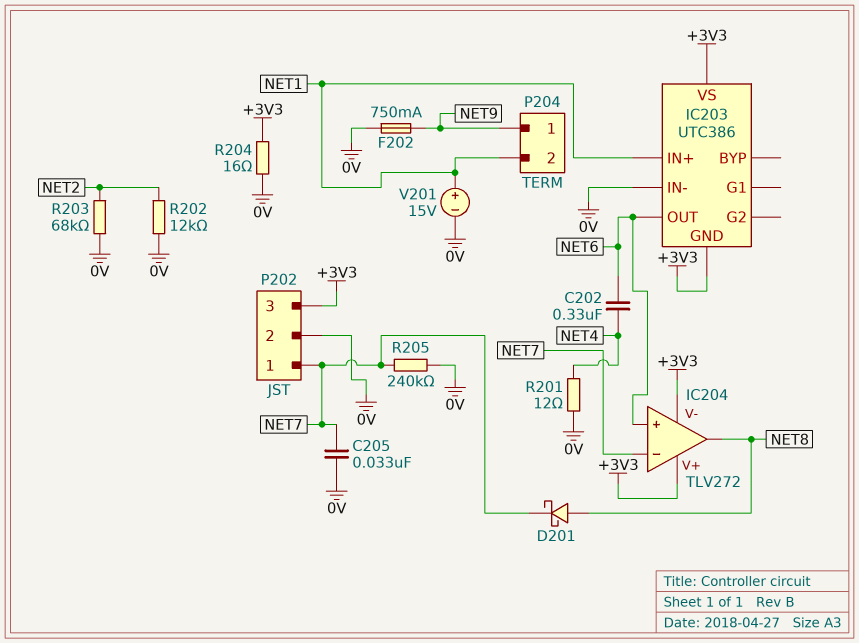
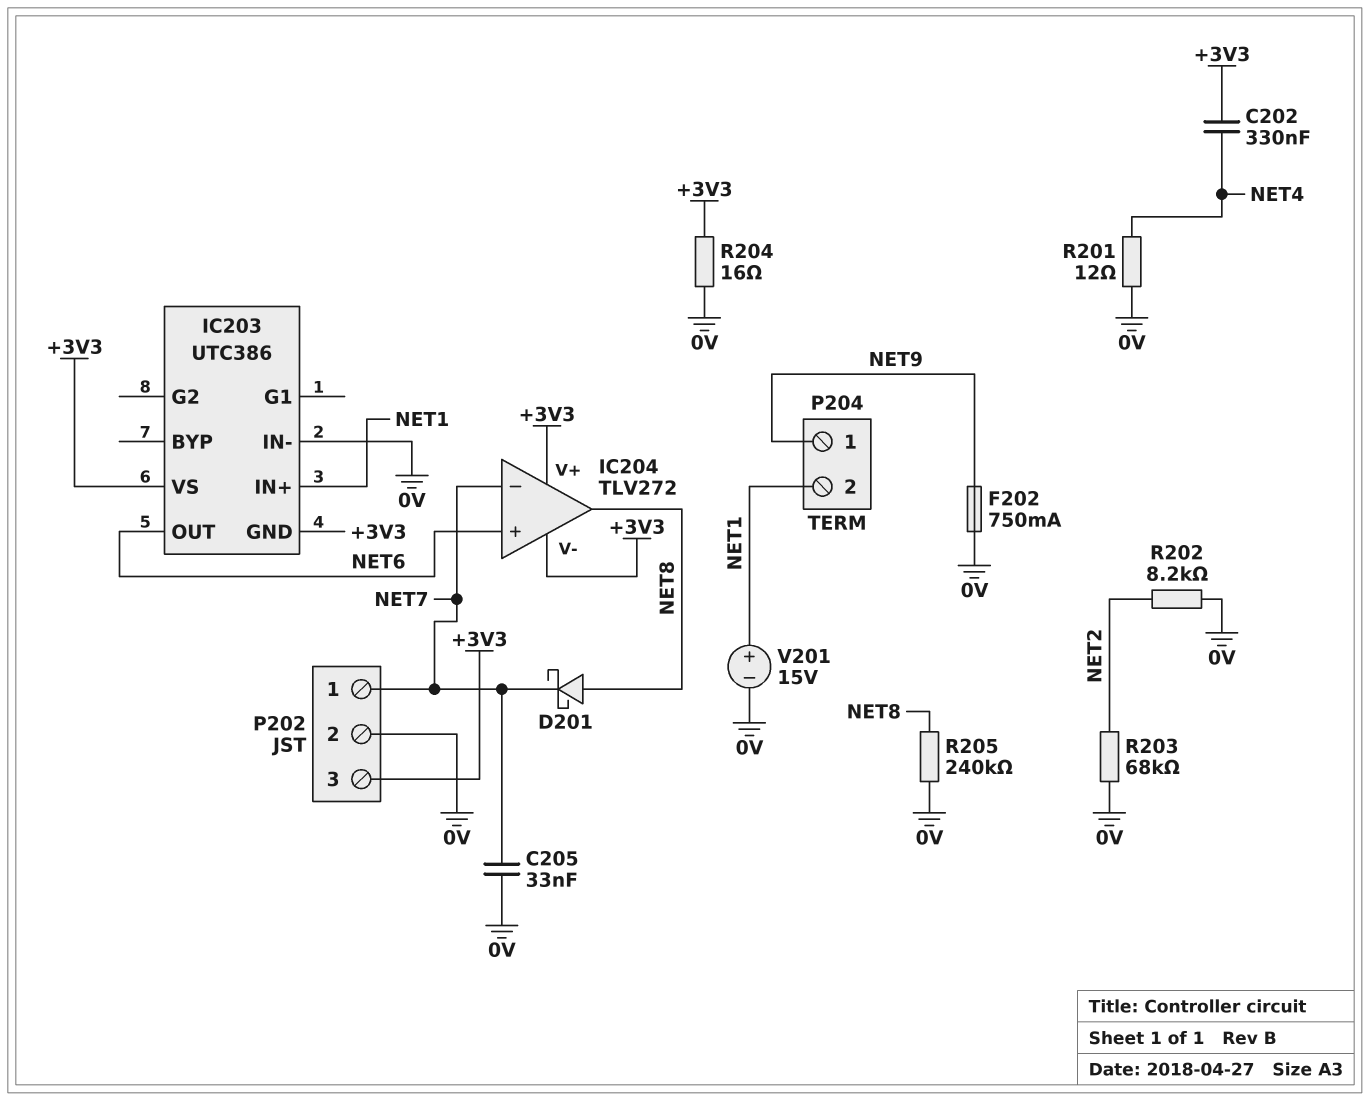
C202: 330nF (NET4, NET6) -> 330nF (+3V3, NET4)
R202: 12k (0V, NET2) -> 8.2k (0V, NET2)
R205: 240k (0V, NET7) -> 240k (0V, NET8)

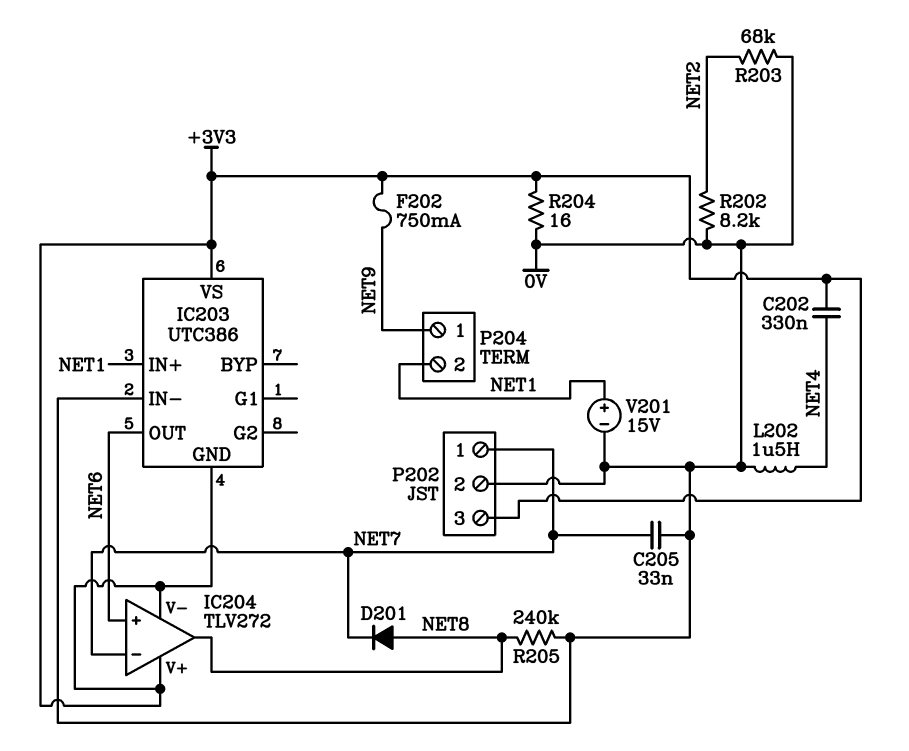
D201: schottky (A NET8, K NET7) -> diode (A NET8, K NET7)
F202: 750mA (0V, NET9) -> 750mA (+3V3, NET9)
L202: none -> 1.5uH (0V, NET4)
R201: 12 (0V, NET4) -> none

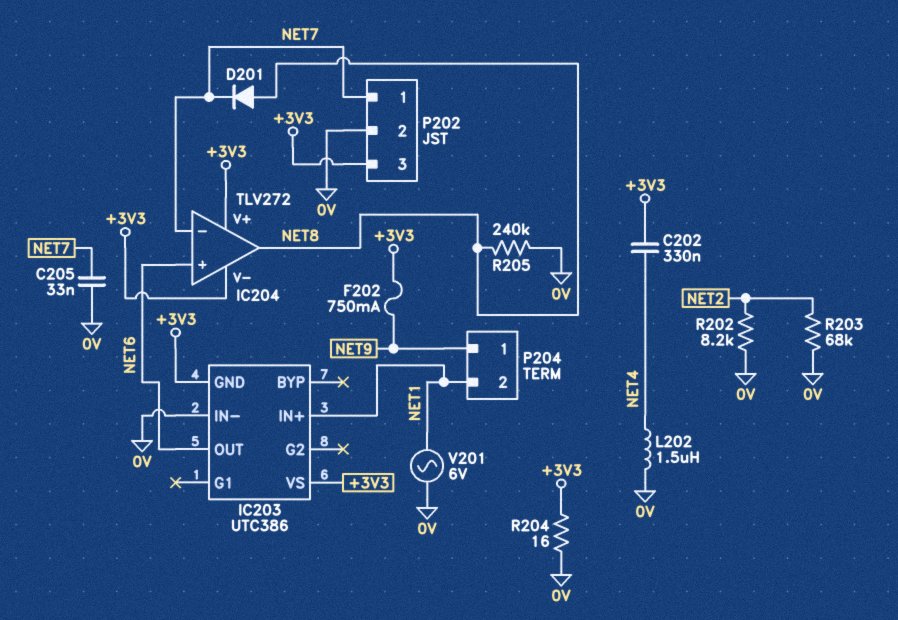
V201: 15V (plus NET1, minus 0V) -> AC 6V (0V, NET1)

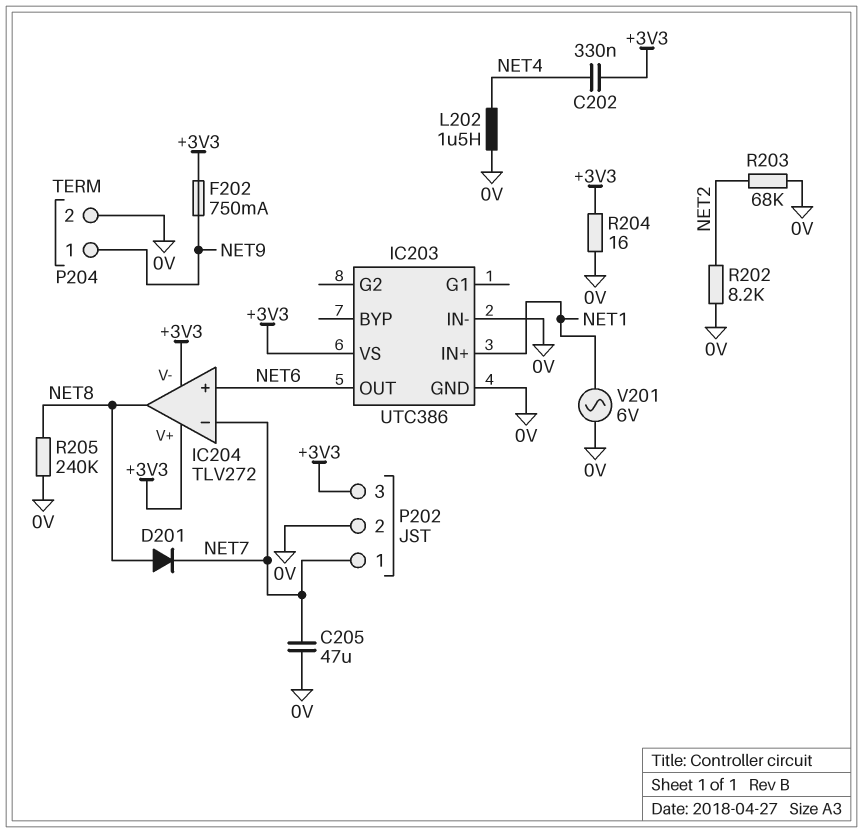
C205: 33nF (0V, NET7) -> 47uF (0V, NET7)
IC203 pin GND: +3V3 -> 0V
P204 pin 2: NET1 -> 0V

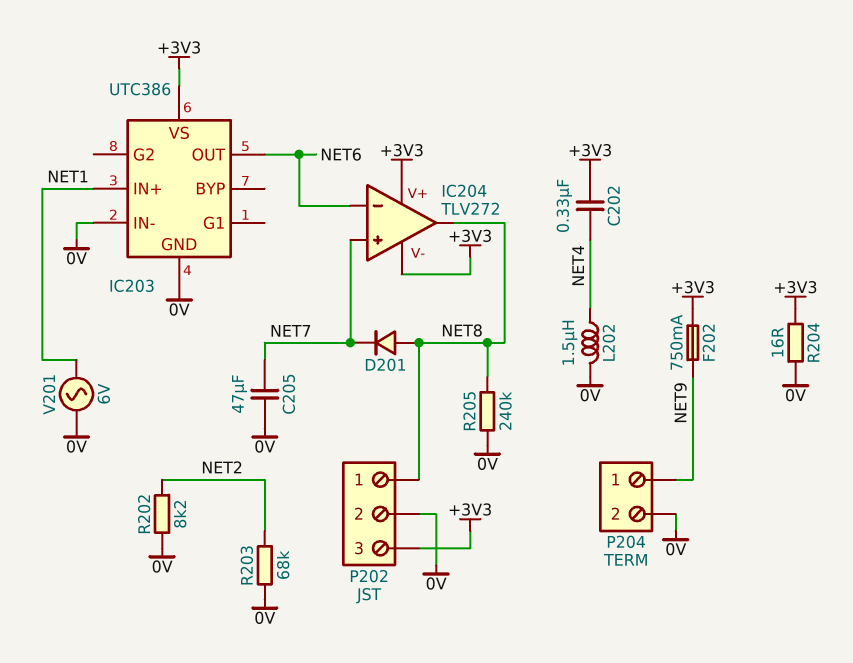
IC204 pin in+: NET6 -> NET7
IC204 pin in-: NET7 -> NET6
P202 pin 1: NET7 -> NET8

